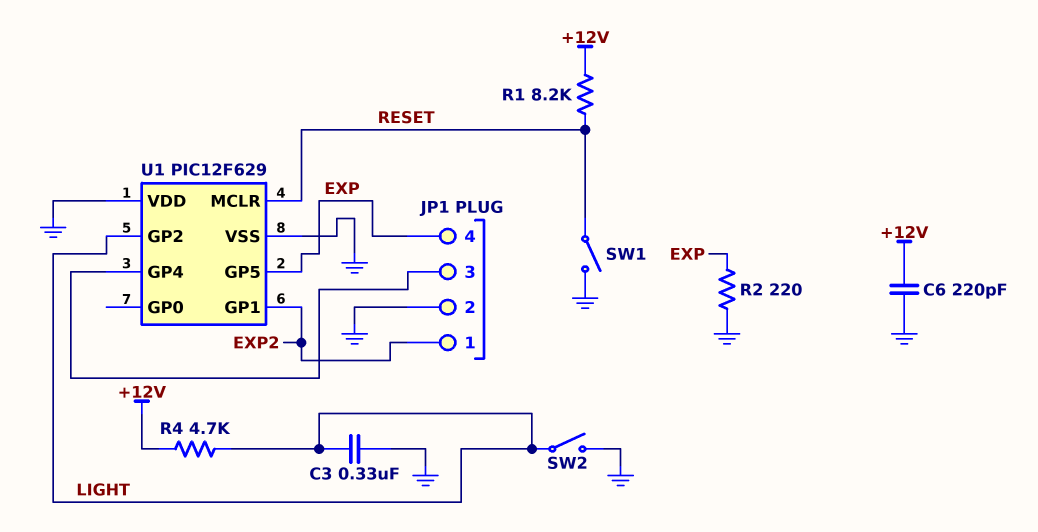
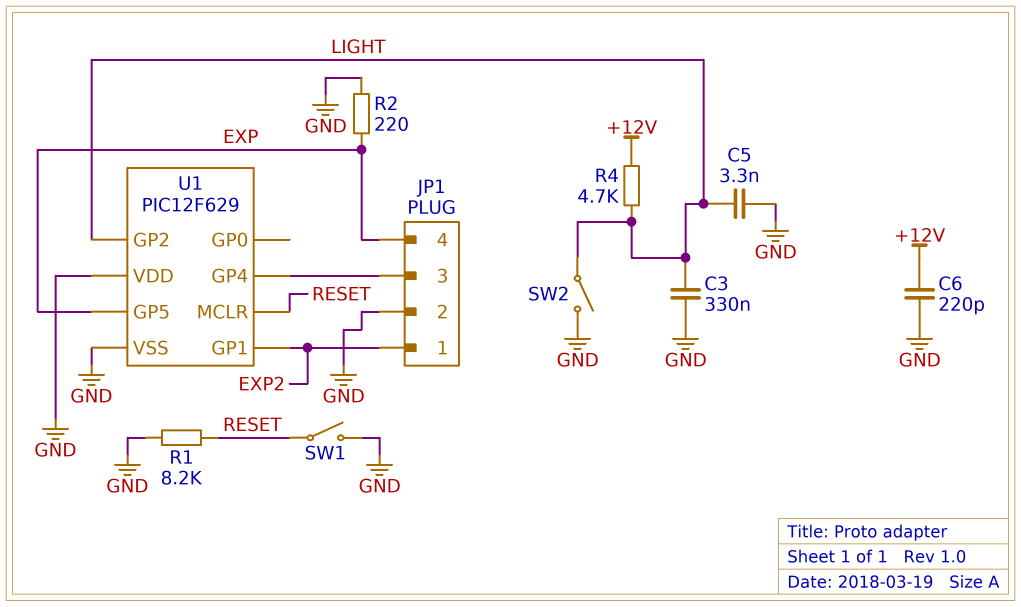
C5: none -> 3.3nF (GND, LIGHT)
R1: 8.2k (+12V, RESET) -> 8.2k (GND, RESET)

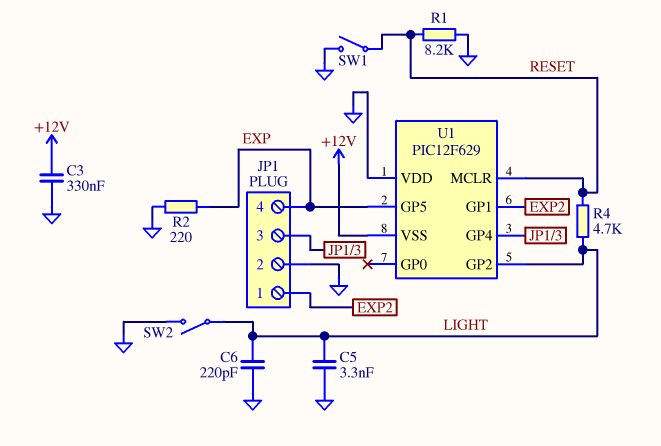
C3: 330nF (GND, LIGHT) -> 330nF (+12V, GND)
C6: 220pF (+12V, GND) -> 220pF (GND, LIGHT)
R4: 4.7k (+12V, LIGHT) -> 4.7k (LIGHT, RESET)
U1 pin VSS: GND -> +12V

